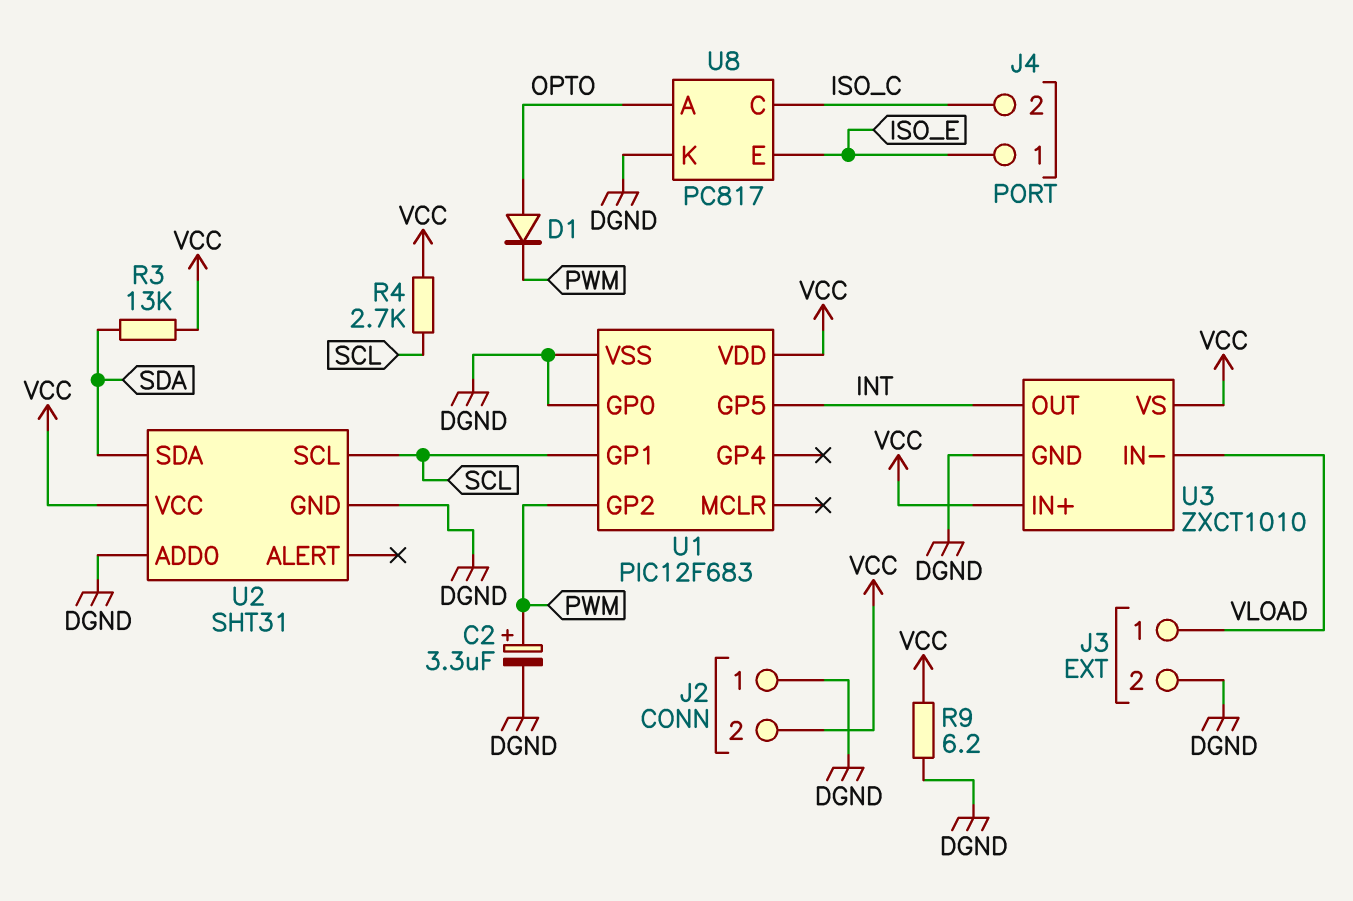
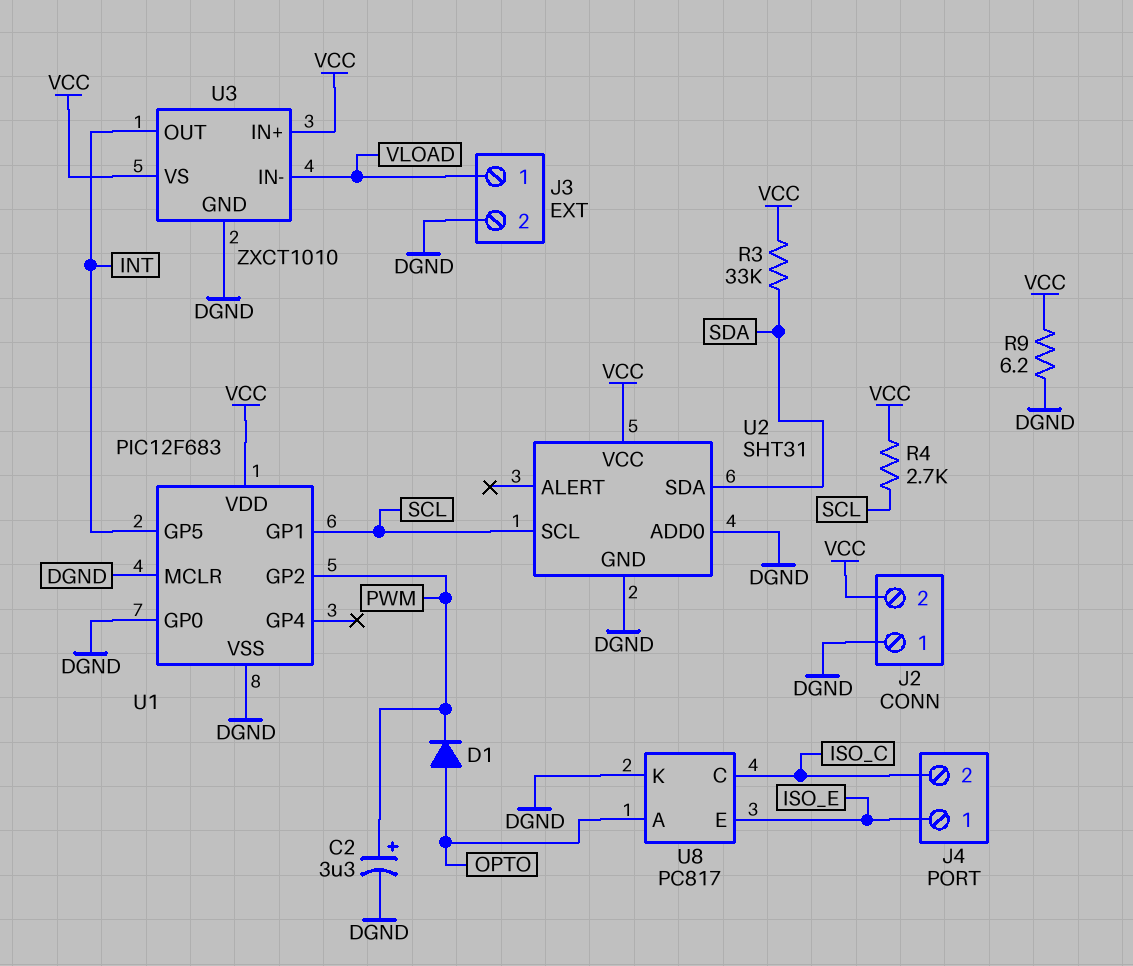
R3: 13k (SDA, VCC) -> 33k (SDA, VCC)
U1 pin MCLR: none -> DGND

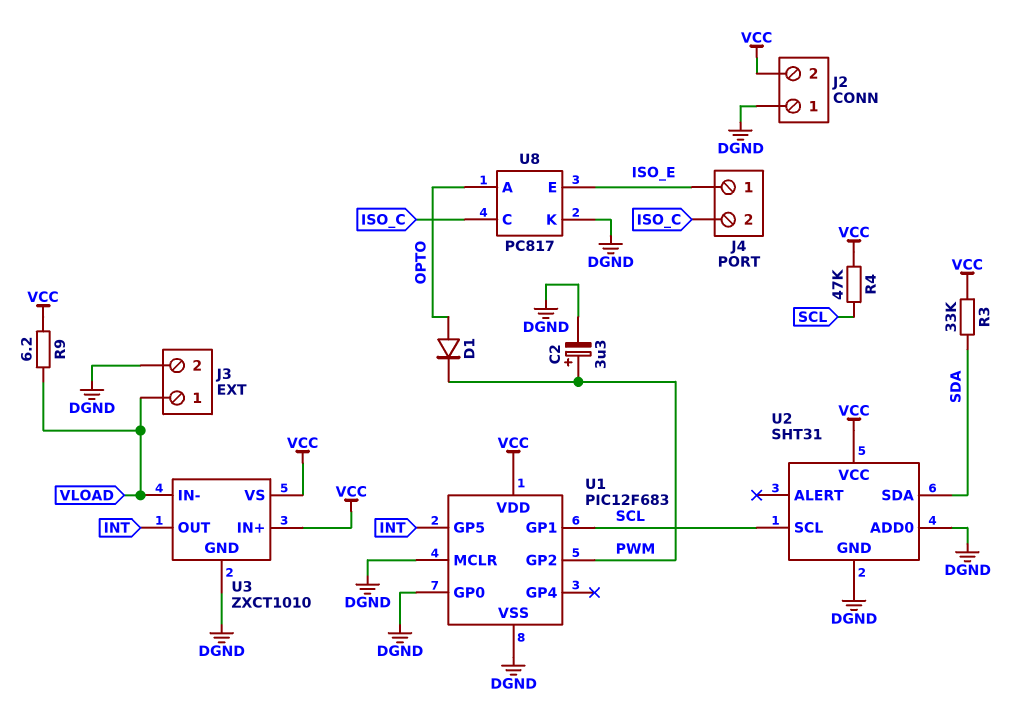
R4: 2.7k (SCL, VCC) -> 47k (SCL, VCC)
R9: 6.2 (DGND, VCC) -> 6.2 (VCC, VLOAD)

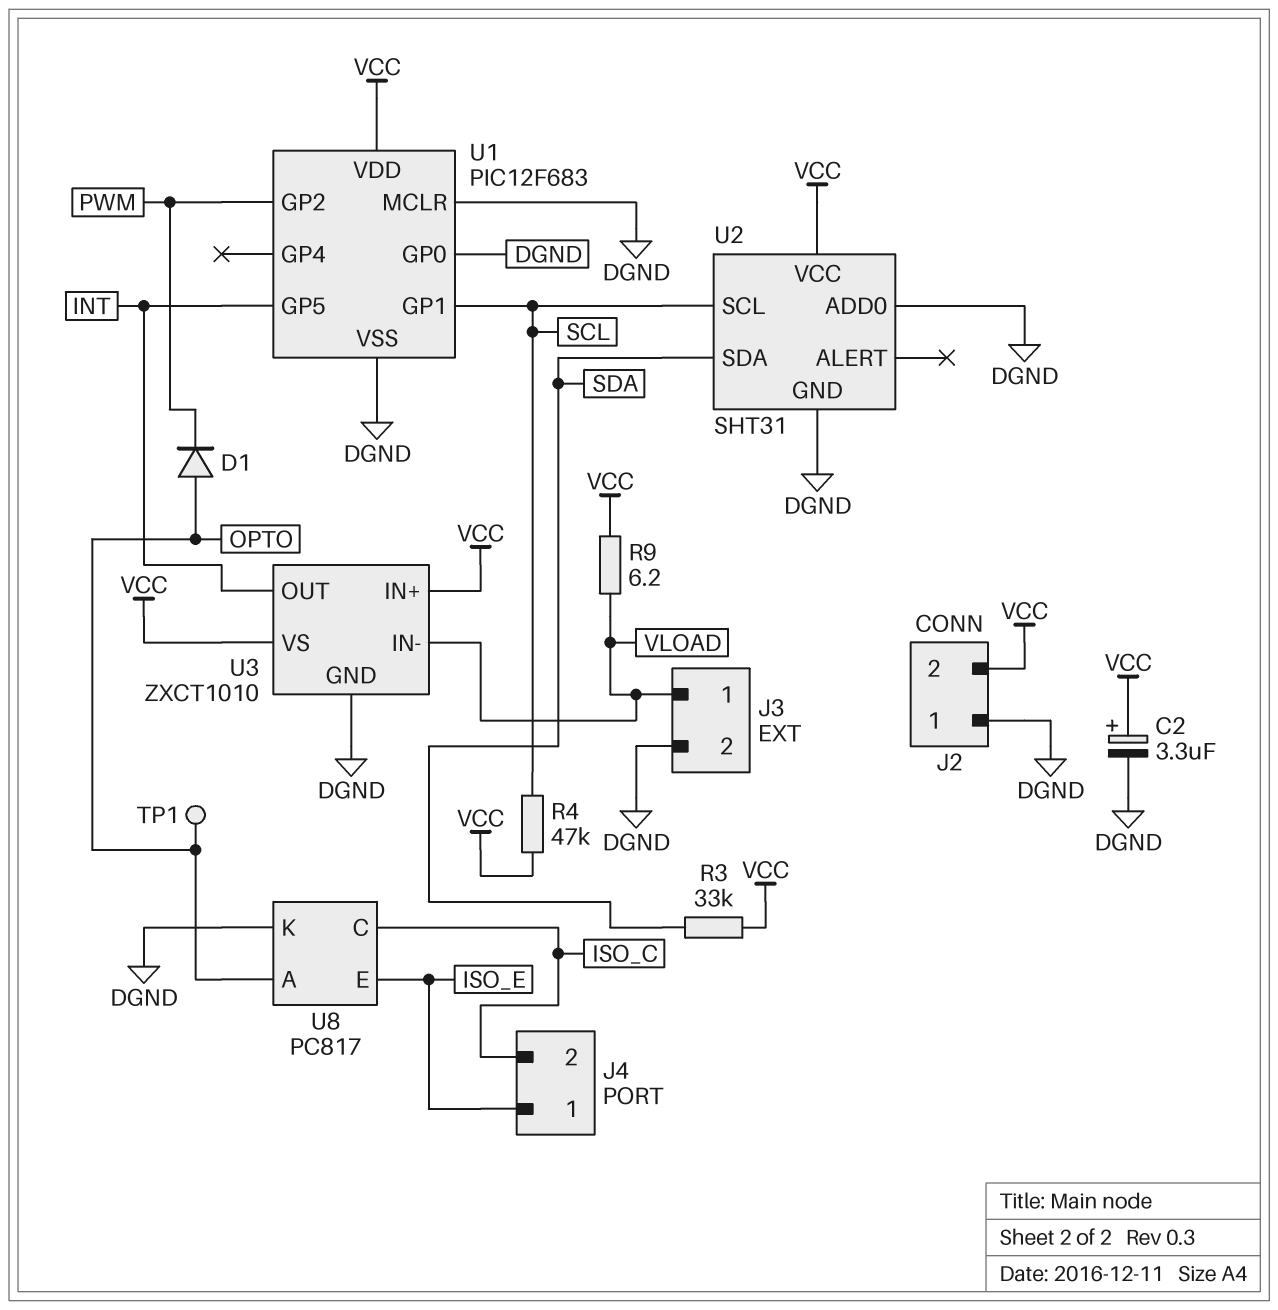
C2: 3.3uF (plus PWM, minus DGND) -> 3.3uF (plus VCC, minus DGND)
TP1: none -> test point (OPTO)

